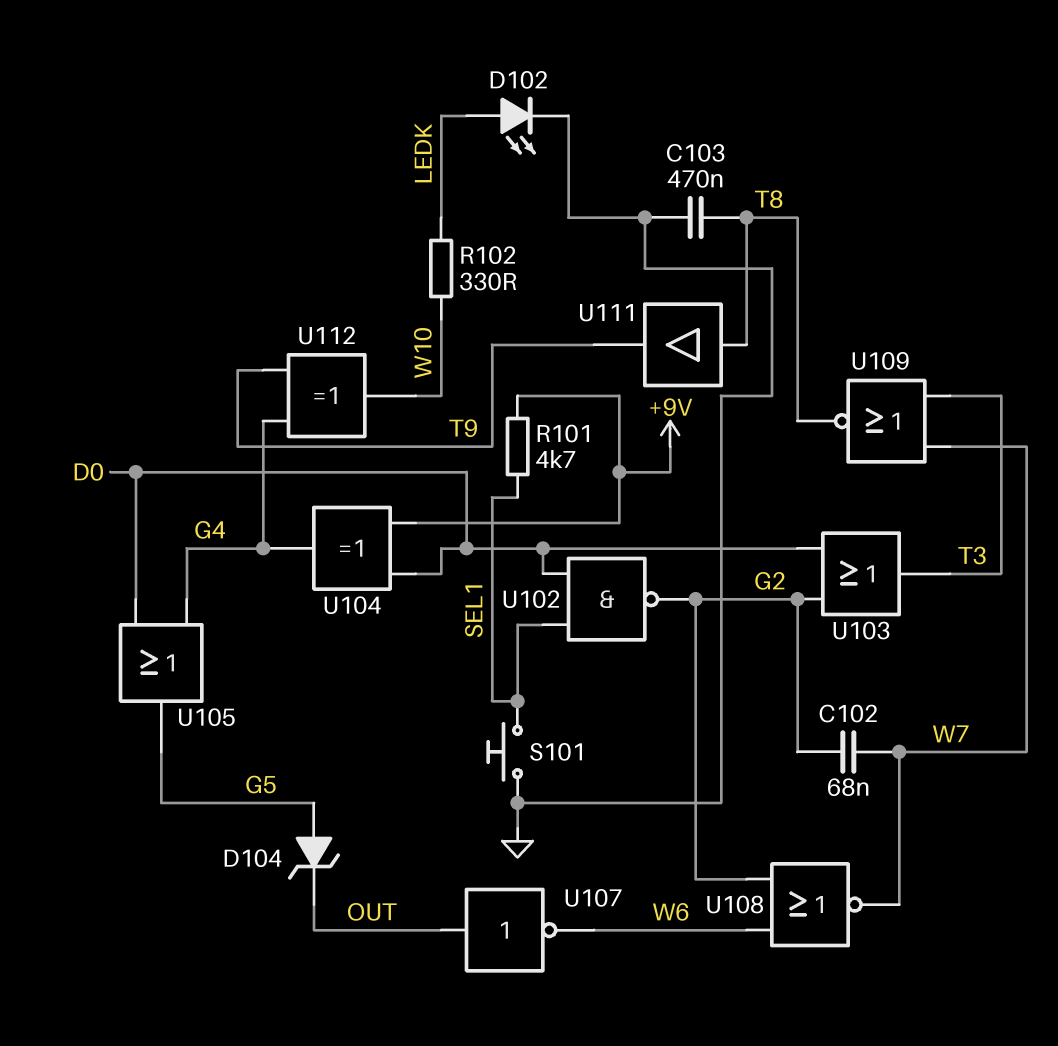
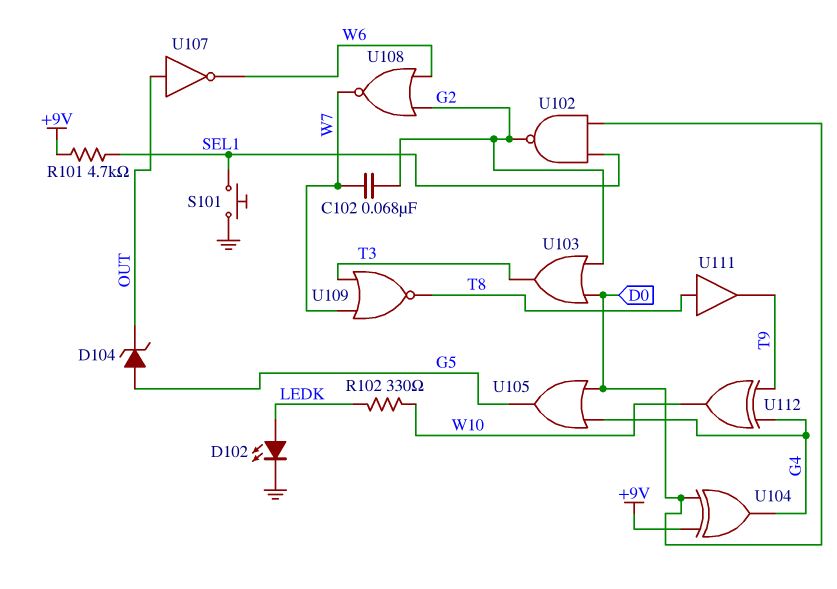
C103: 470nF (GND, T8) -> none

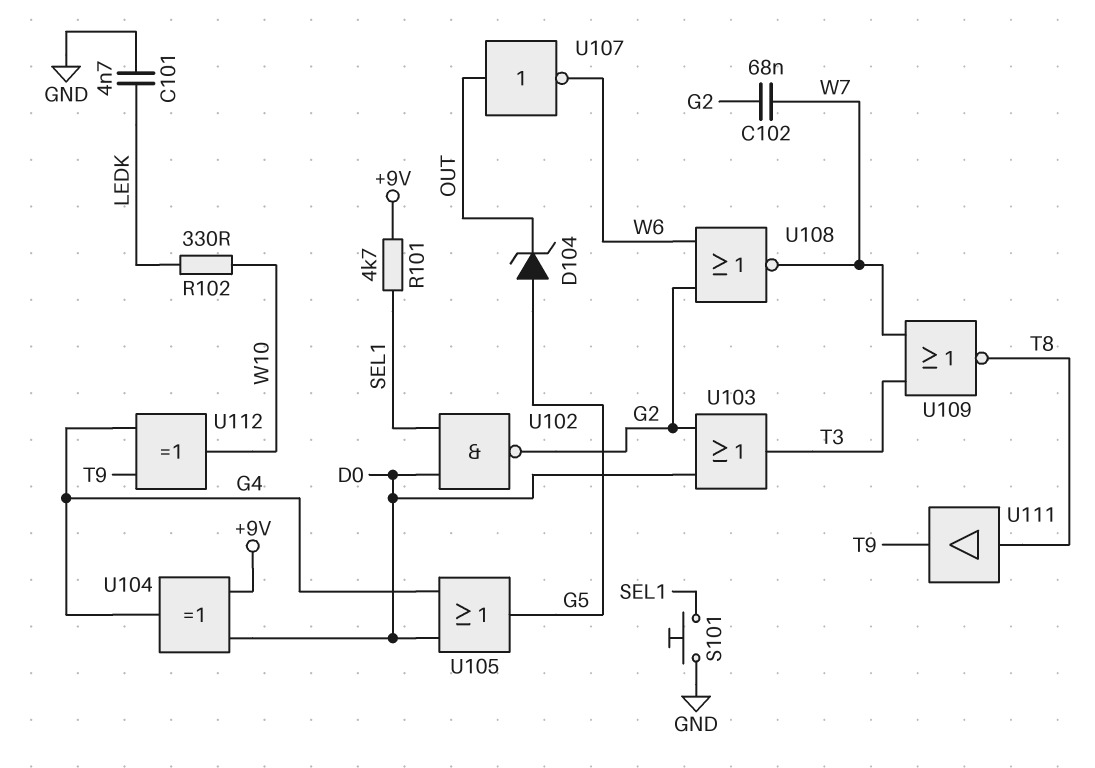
C101: none -> 4.7nF (GND, LEDK)
D102: LED (A LEDK, K GND) -> none

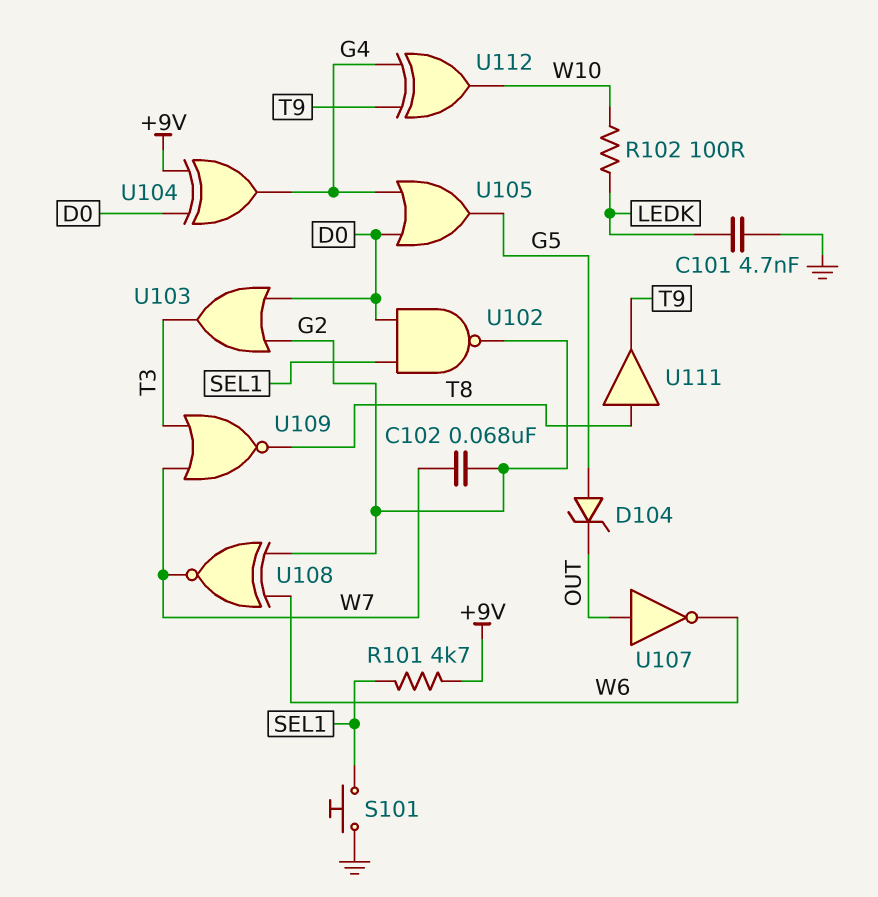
R102: 330 (LEDK, W10) -> 100 (LEDK, W10)
U108: NOR (in G2, in W6, out W7) -> XNOR (in G2, in W6, out W7)

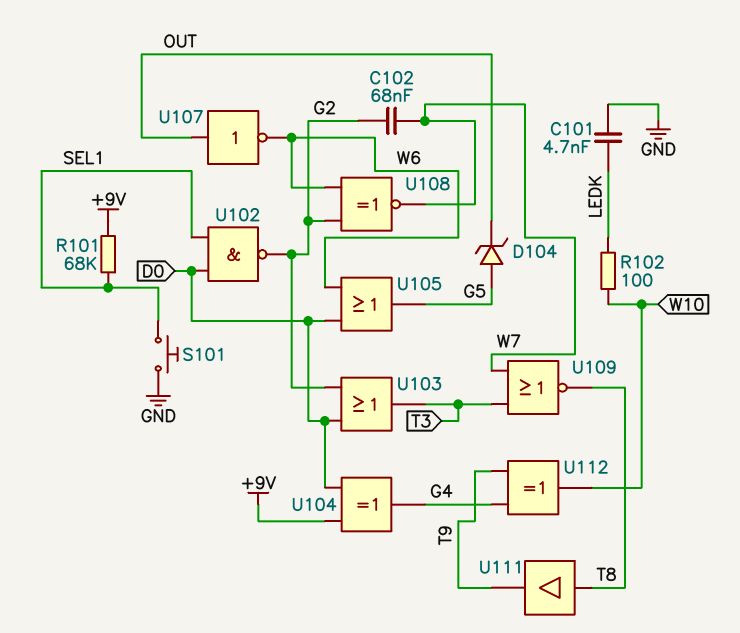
R101: 4.7k (+9V, SEL1) -> 68k (+9V, SEL1)
U105: OR (in D0, in G4, out G5) -> OR (in D0, in W6, out G5)

